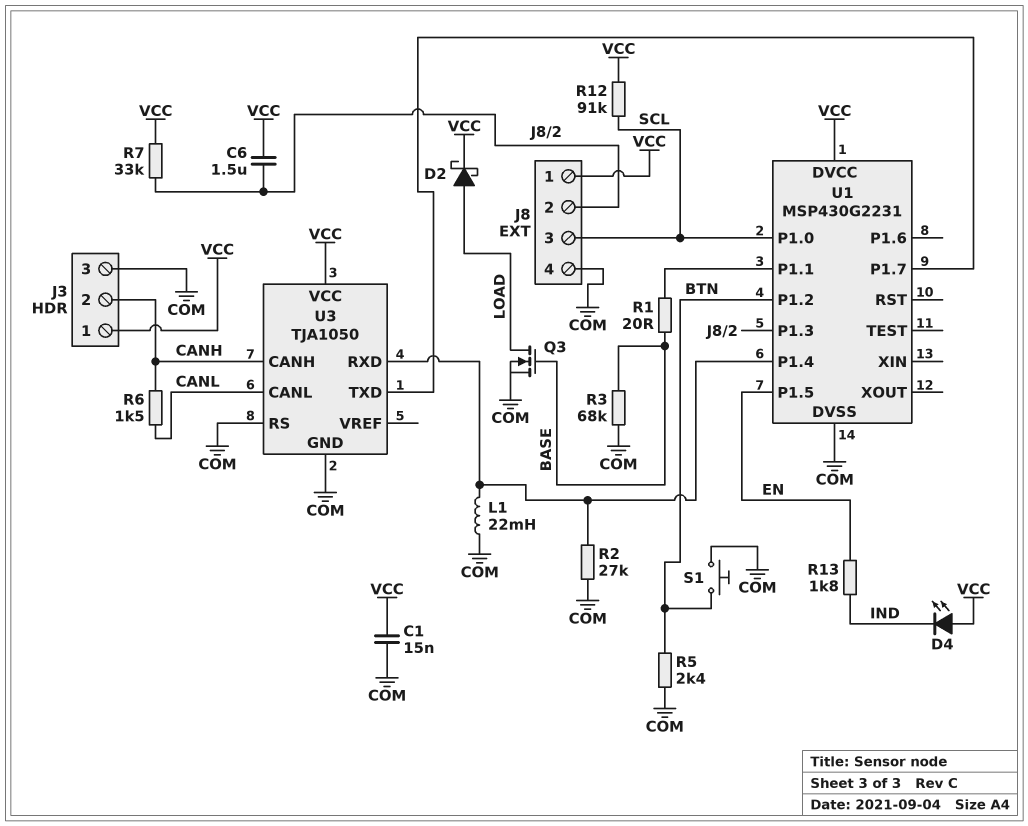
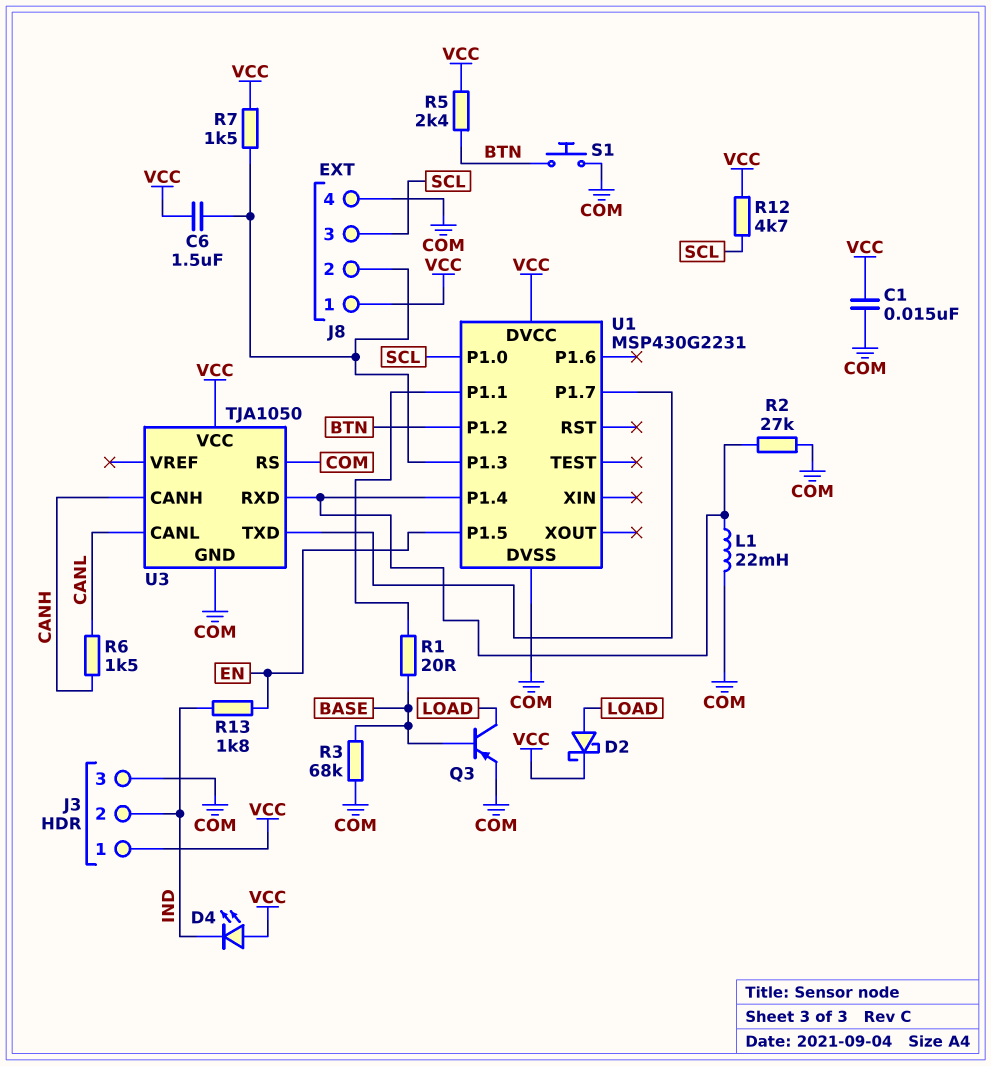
J3 pin 2: CANH -> IND
Q3: NMOS (G BASE, D LOAD, S COM) -> PNP (B BASE, C LOAD, E COM)
R5: 2.4k (BTN, COM) -> 2.4k (BTN, VCC)
R7: 33k (J8/2, VCC) -> 1.5k (J8/2, VCC)
R12: 91k (SCL, VCC) -> 4.7k (SCL, VCC)

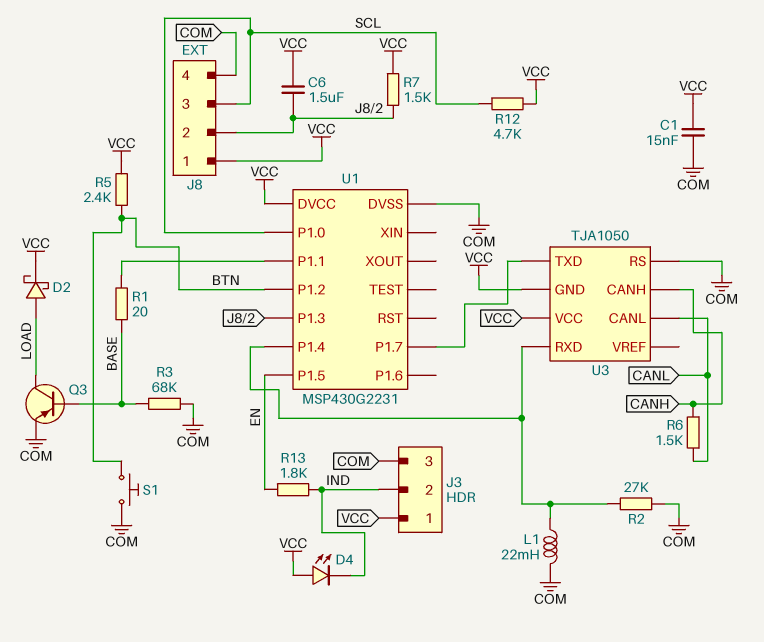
U3 pin GND: COM -> VCC

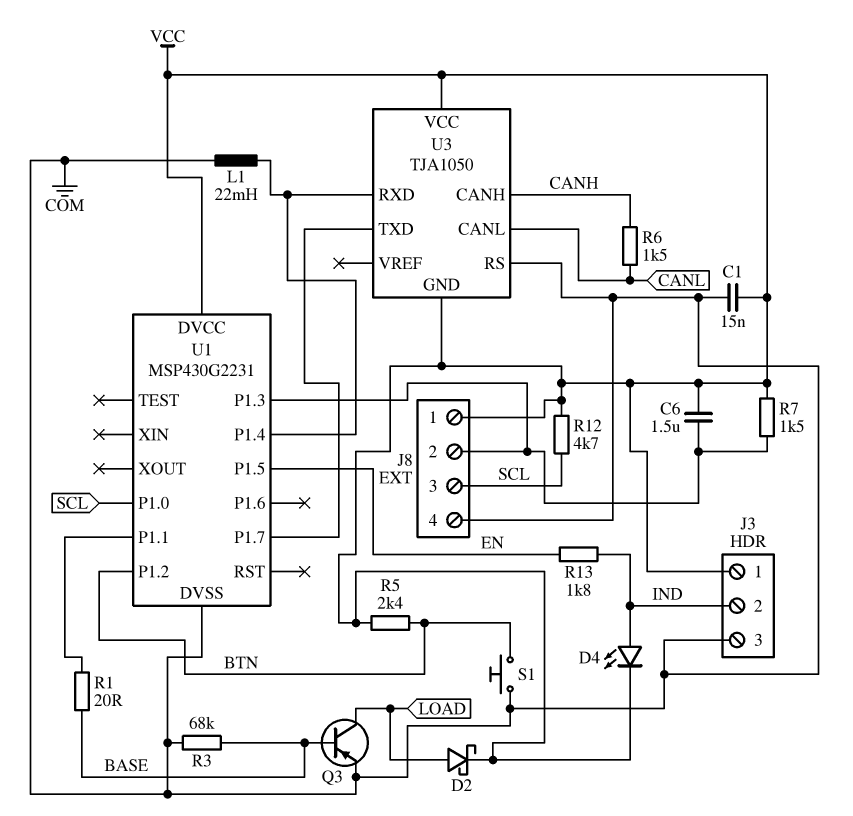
D4: LED (A VCC, K IND) -> LED (A IND, K VCC)
R2: 27k (COM, U1/P1.4) -> none

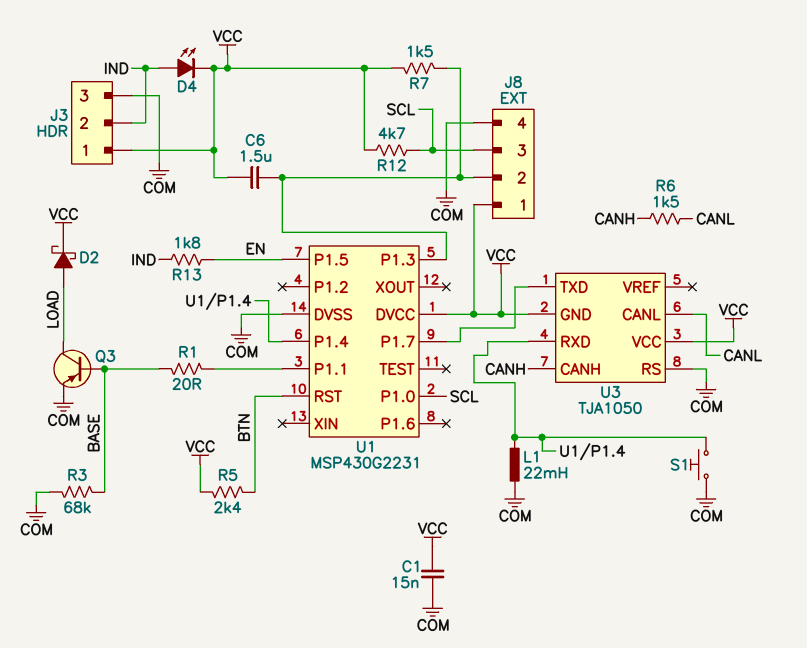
S1: button (BTN, COM) -> button (COM, U1/P1.4)
U1 pin P1.2: BTN -> none
U1 pin RST: none -> BTN

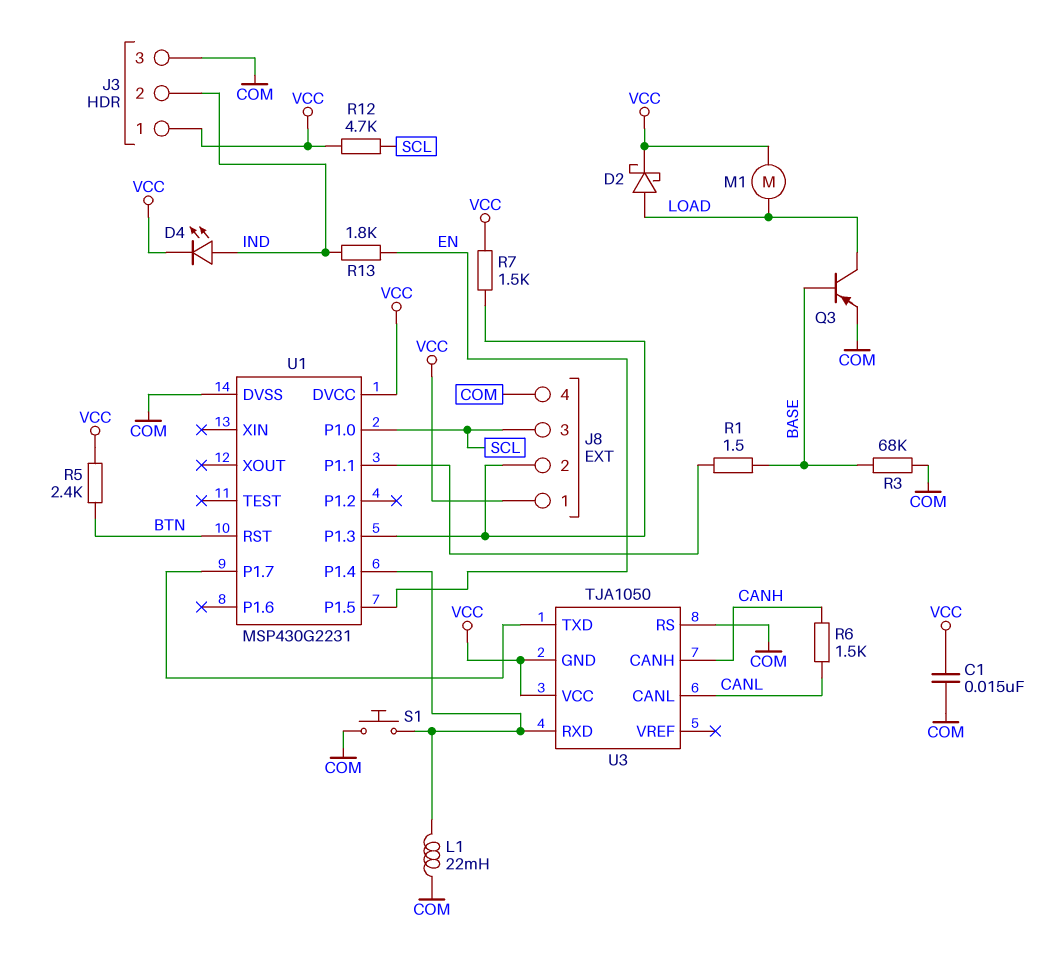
C6: 1.5uF (J8/2, VCC) -> none
M1: none -> motor (LOAD, VCC)
R1: 20 (BASE, U1/P1.1) -> 1.5 (BASE, U1/P1.1)

